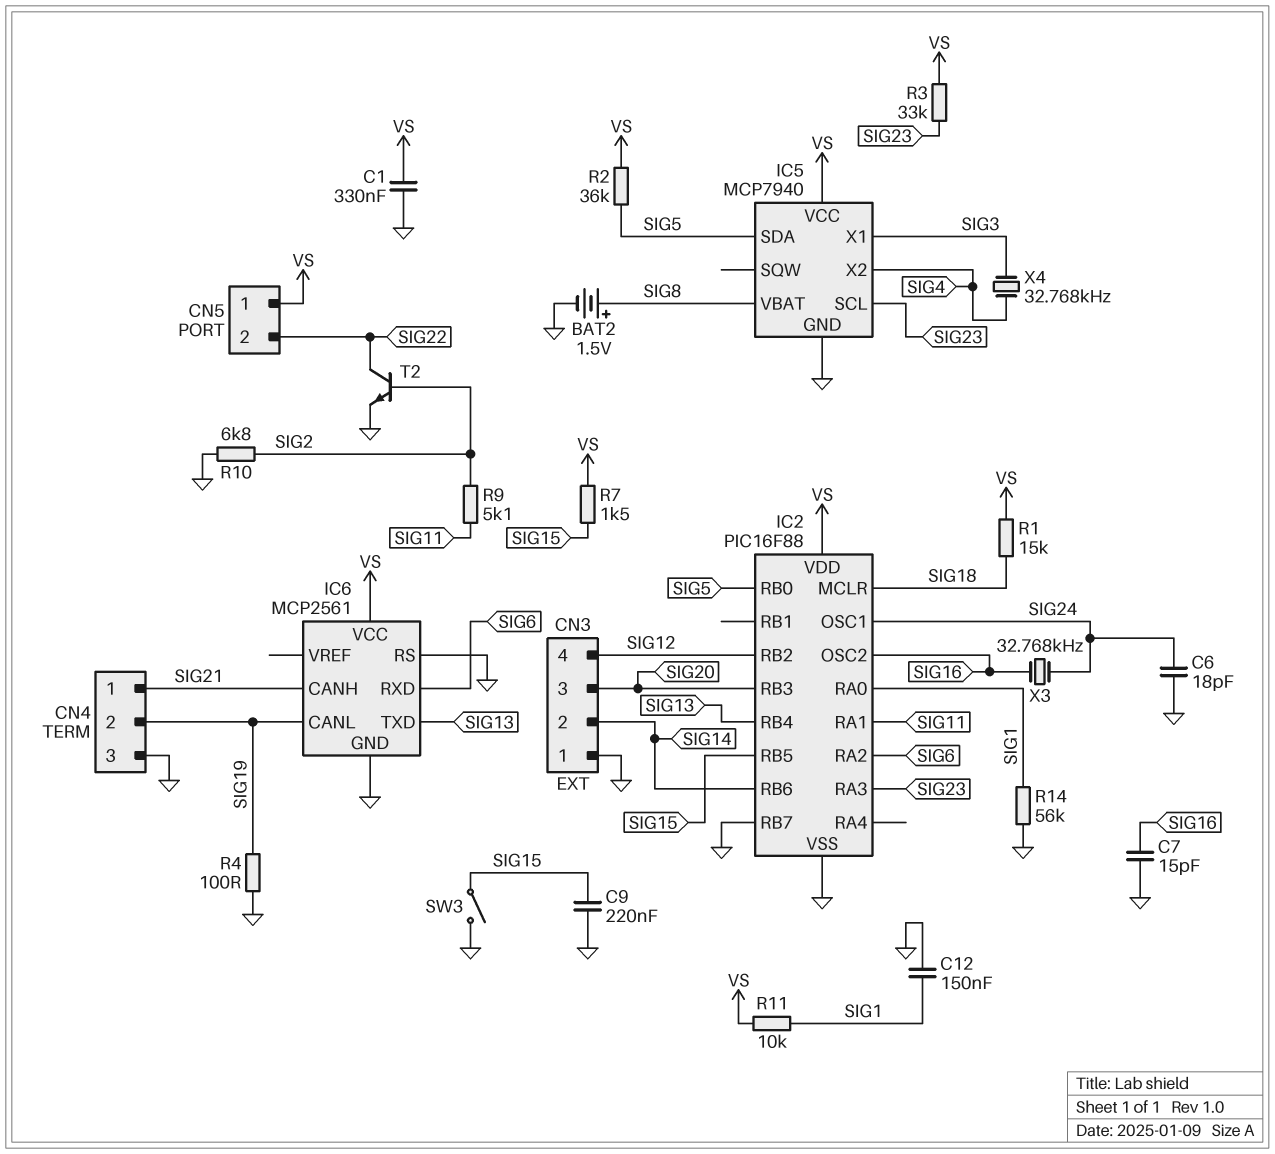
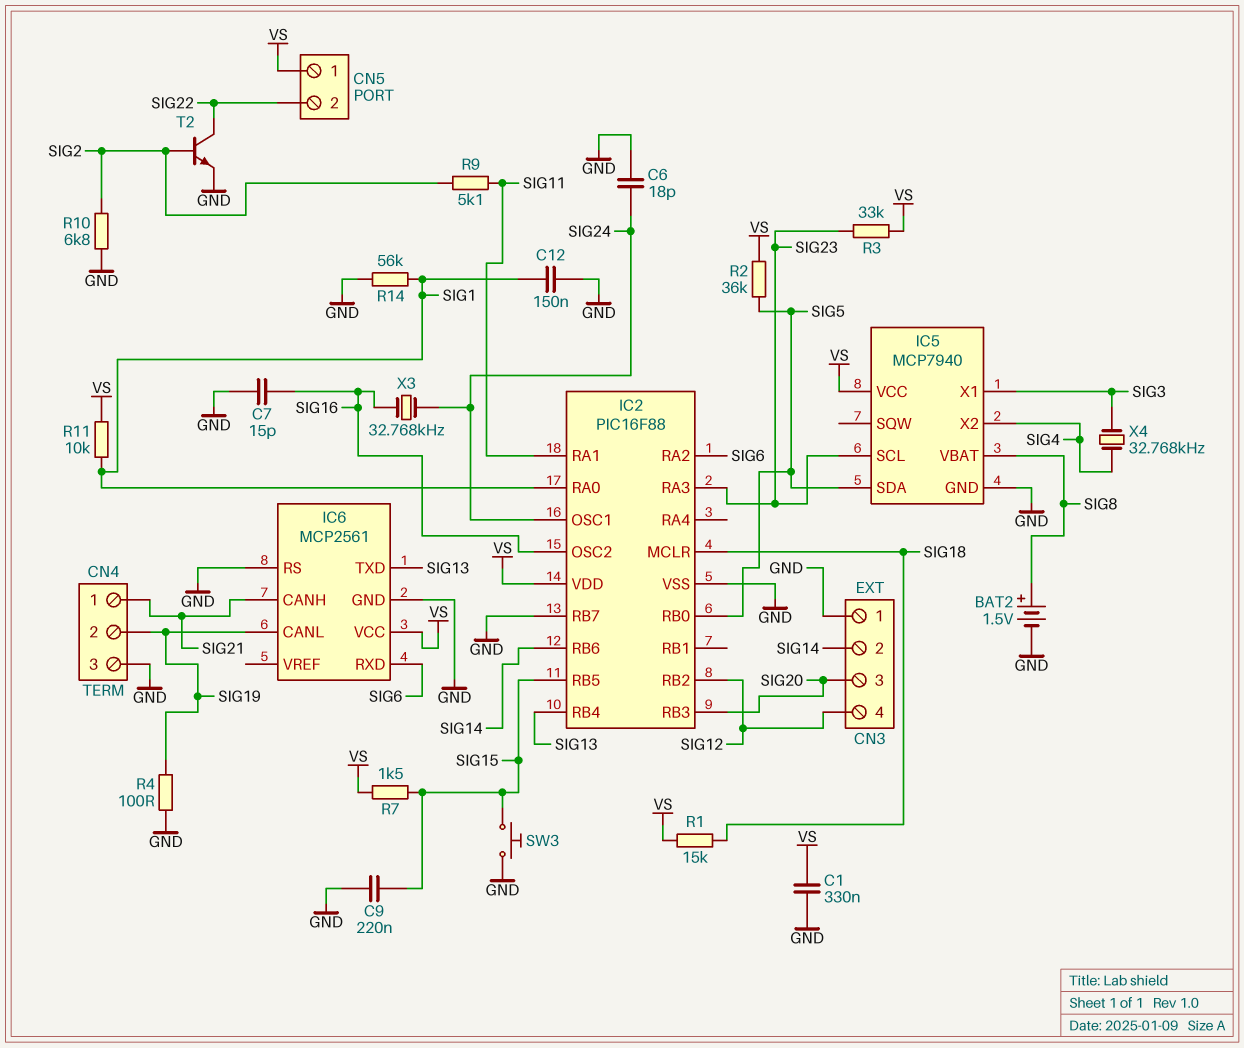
SW3: switch (GND, SIG15) -> button (GND, SIG15)

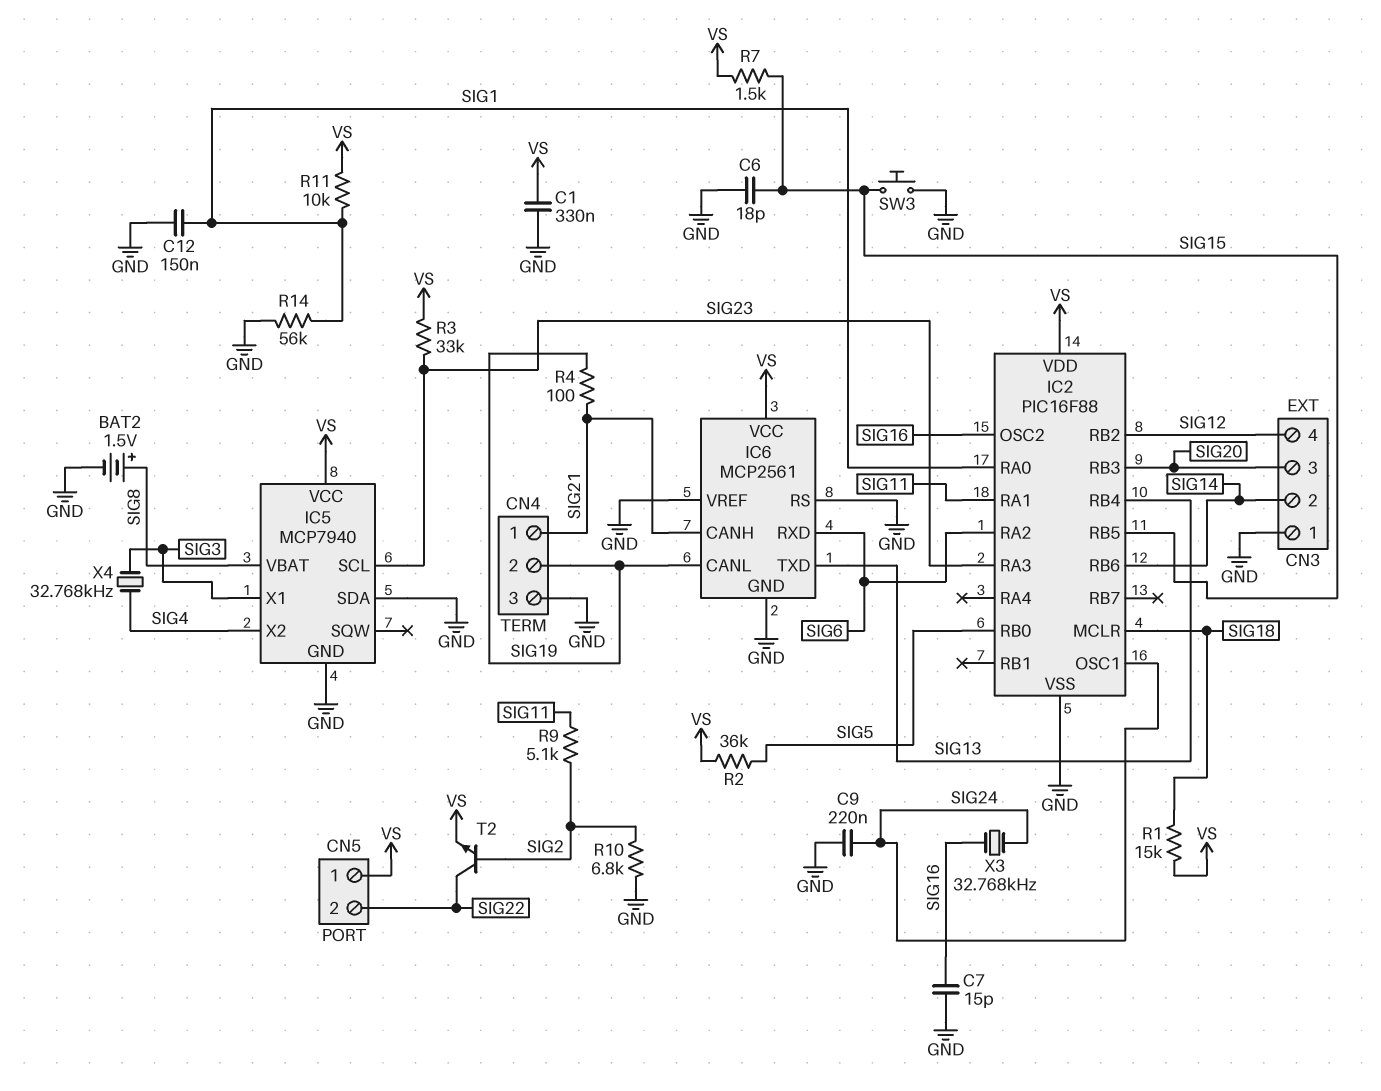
C6: 18pF (GND, SIG24) -> 18pF (GND, SIG15)
C9: 220nF (GND, SIG15) -> 220nF (GND, SIG24)
IC2 pin RB7: GND -> none
IC5 pin SDA: SIG5 -> GND
IC6 pin VREF: none -> GND
R4: 100 (GND, SIG19) -> 100 (SIG19, SIG21)
T2: NPN (B SIG2, C SIG22, E GND) -> NPN (B SIG2, C SIG22, E VS)

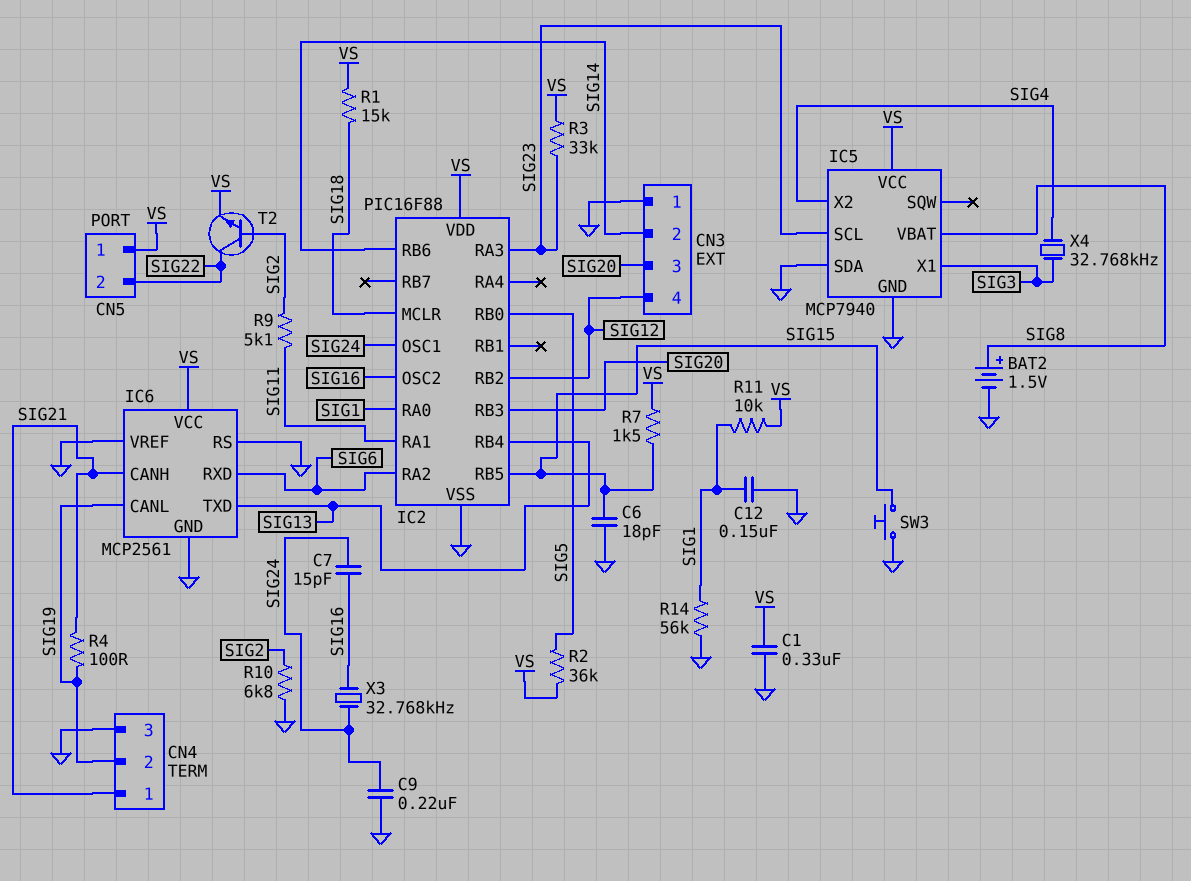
C7: 15pF (GND, SIG16) -> 15pF (SIG16, SIG24)

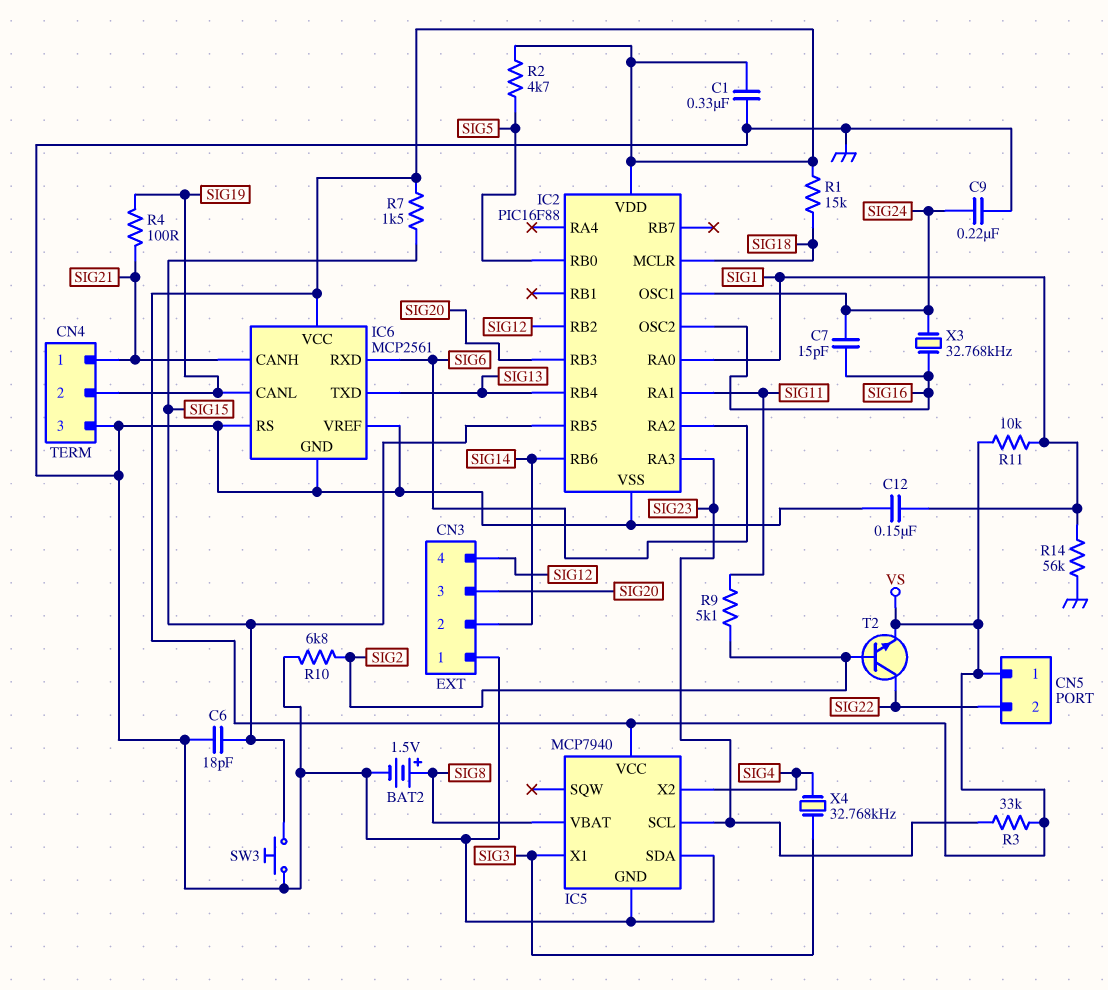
R2: 36k (SIG5, VS) -> 4.7k (SIG5, VS)

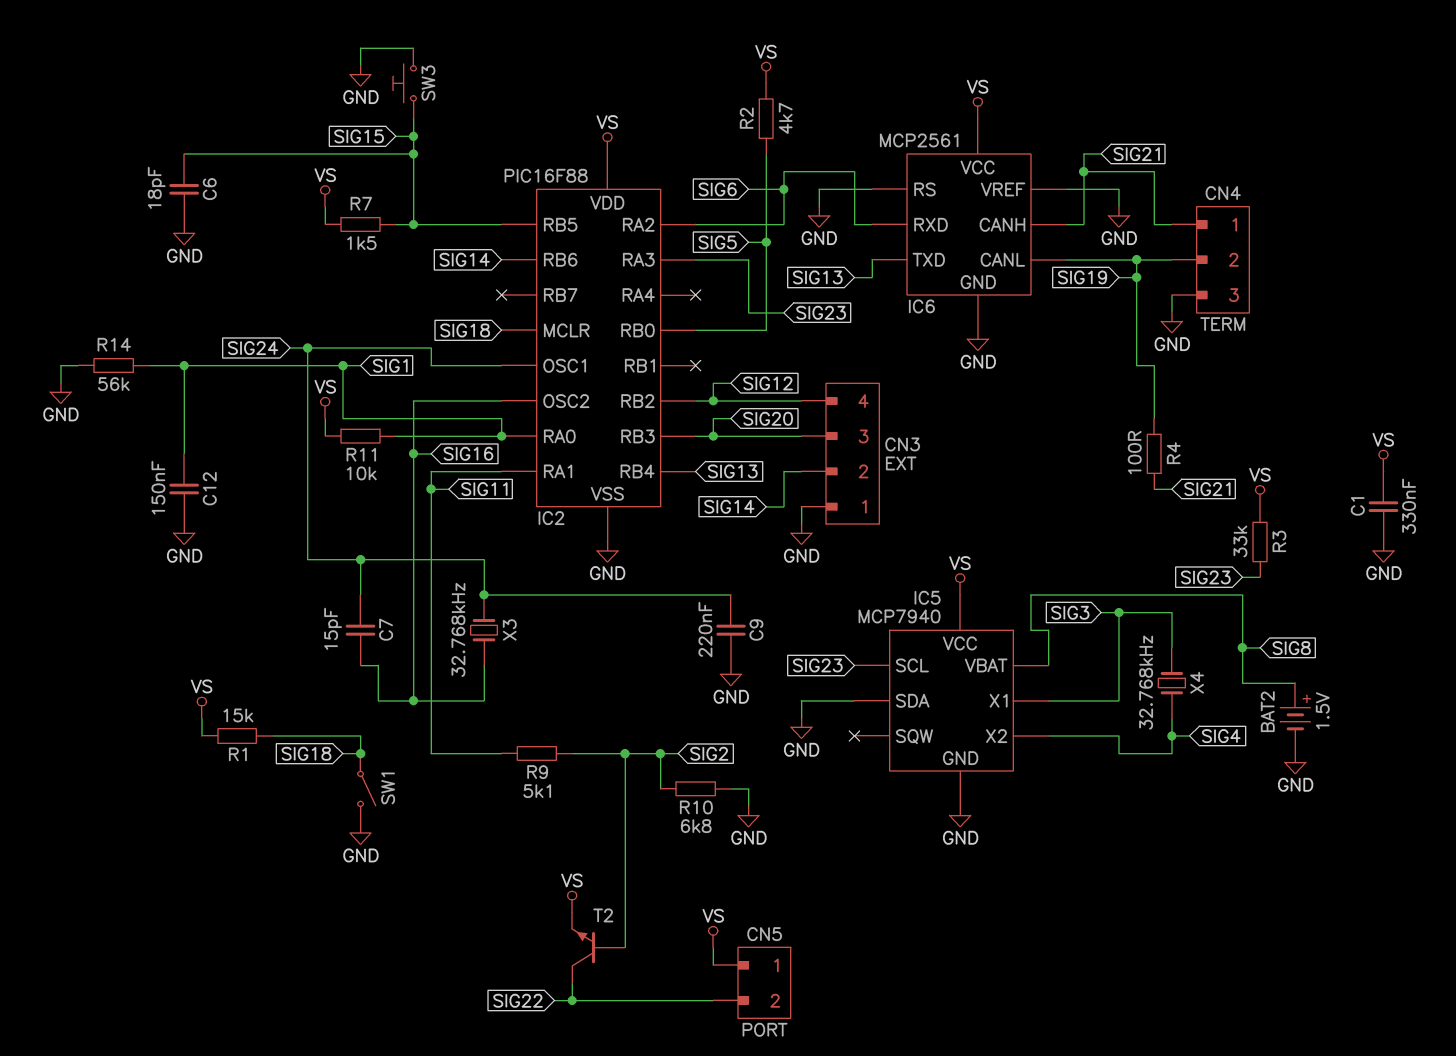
SW1: none -> switch (GND, SIG18)

